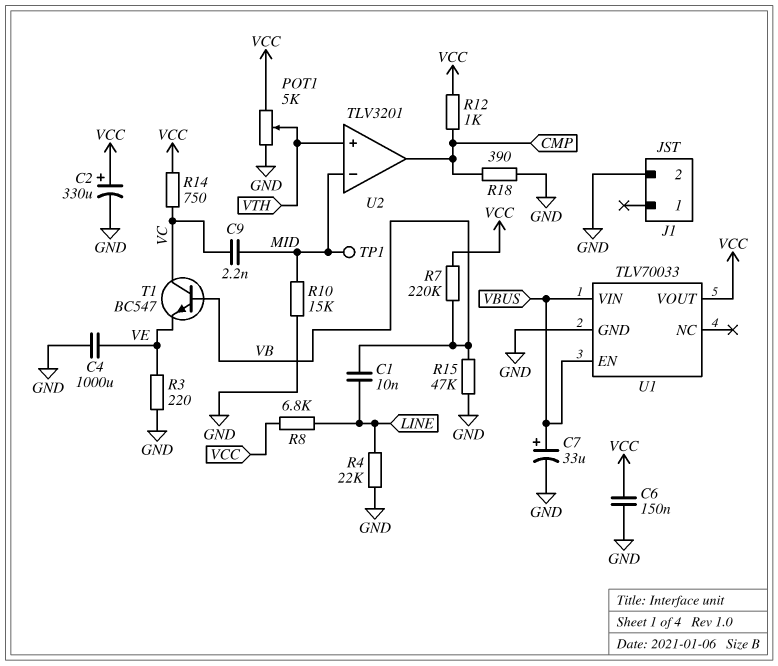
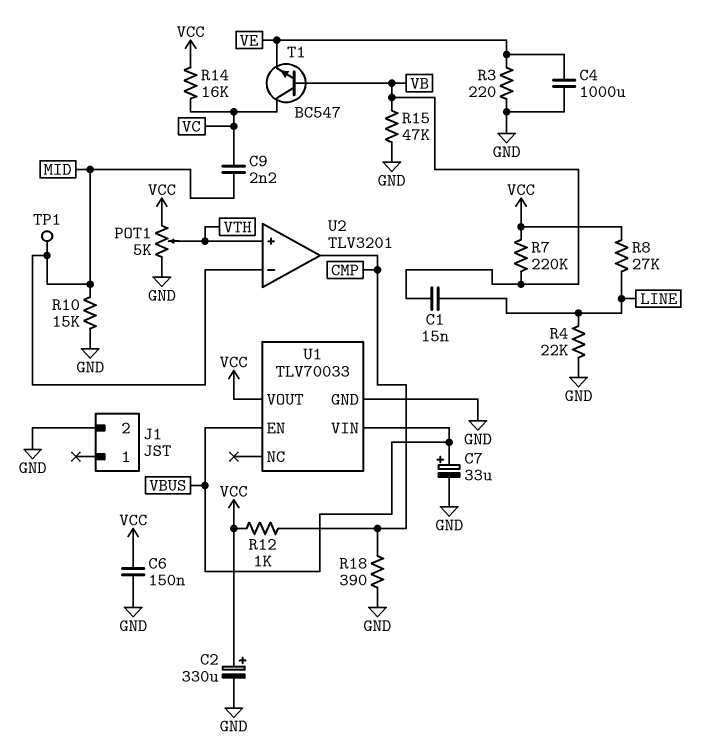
C1: 10nF (LINE, VB) -> 15nF (LINE, VB)
R8: 6.8k (LINE, VCC) -> 27k (LINE, VCC)
R14: 750 (VC, VCC) -> 16k (VC, VCC)

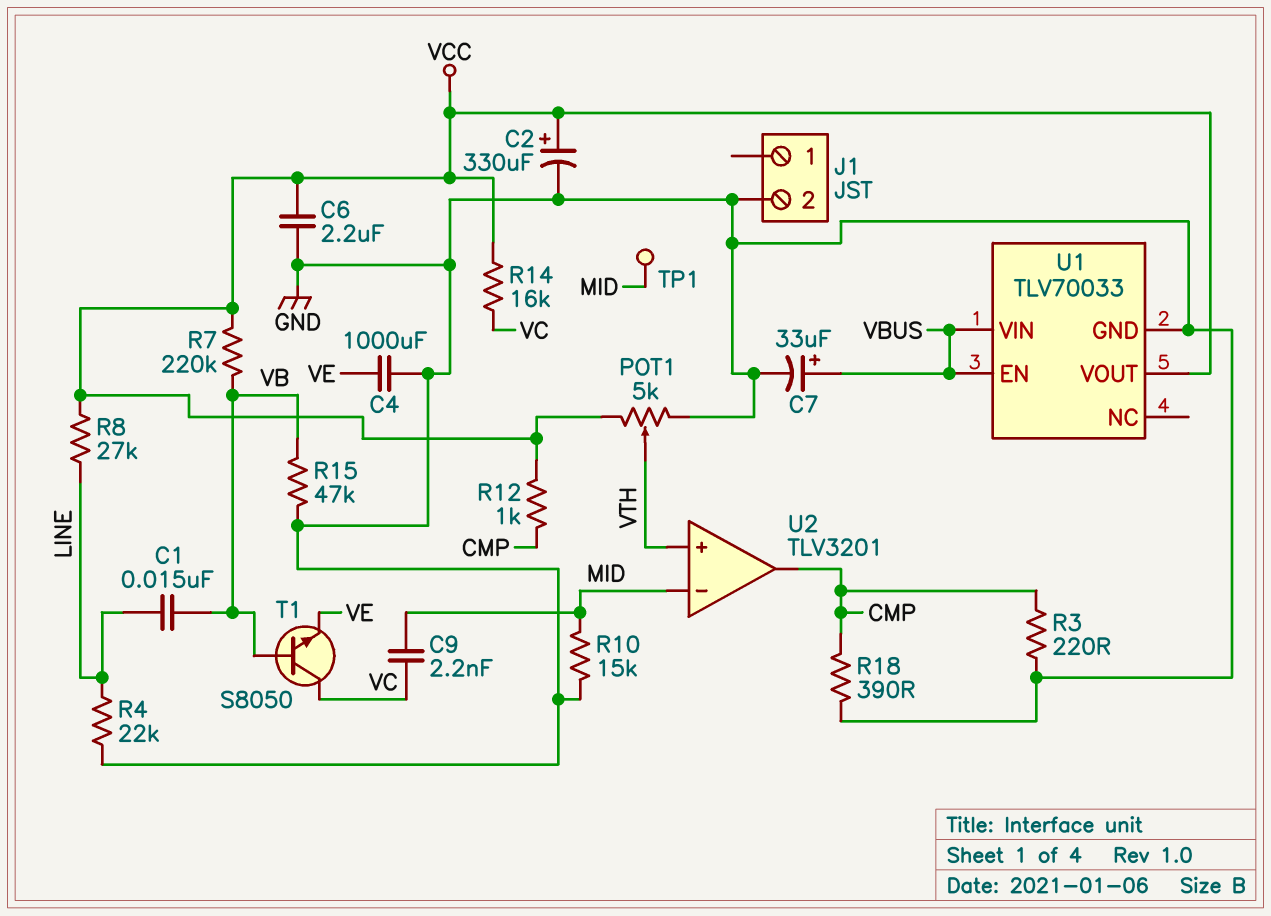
C6: 150nF (GND, VCC) -> 2.2uF (GND, VCC)
R3: 220 (GND, VE) -> 220 (CMP, GND)
T1: NPN BC547 (B VB, C VC, E VE) -> NPN S8050 (B VB, C VC, E VE)

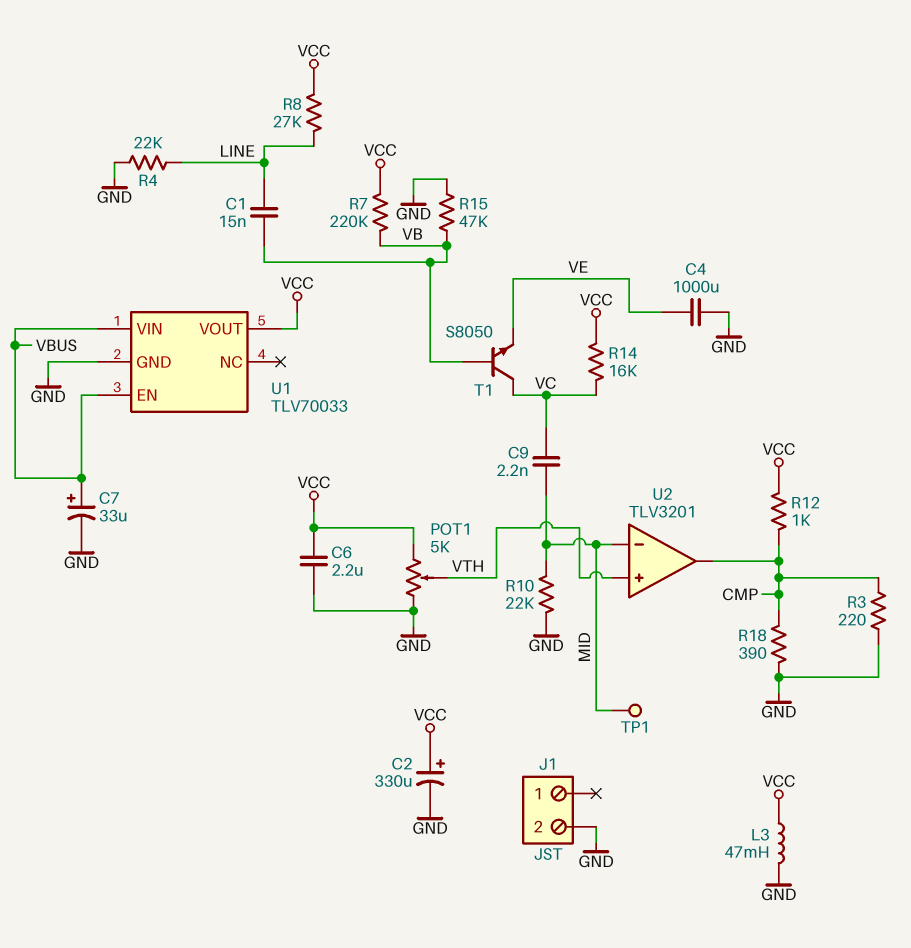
L3: none -> 47mH (GND, VCC)
R10: 15k (GND, MID) -> 22k (GND, MID)

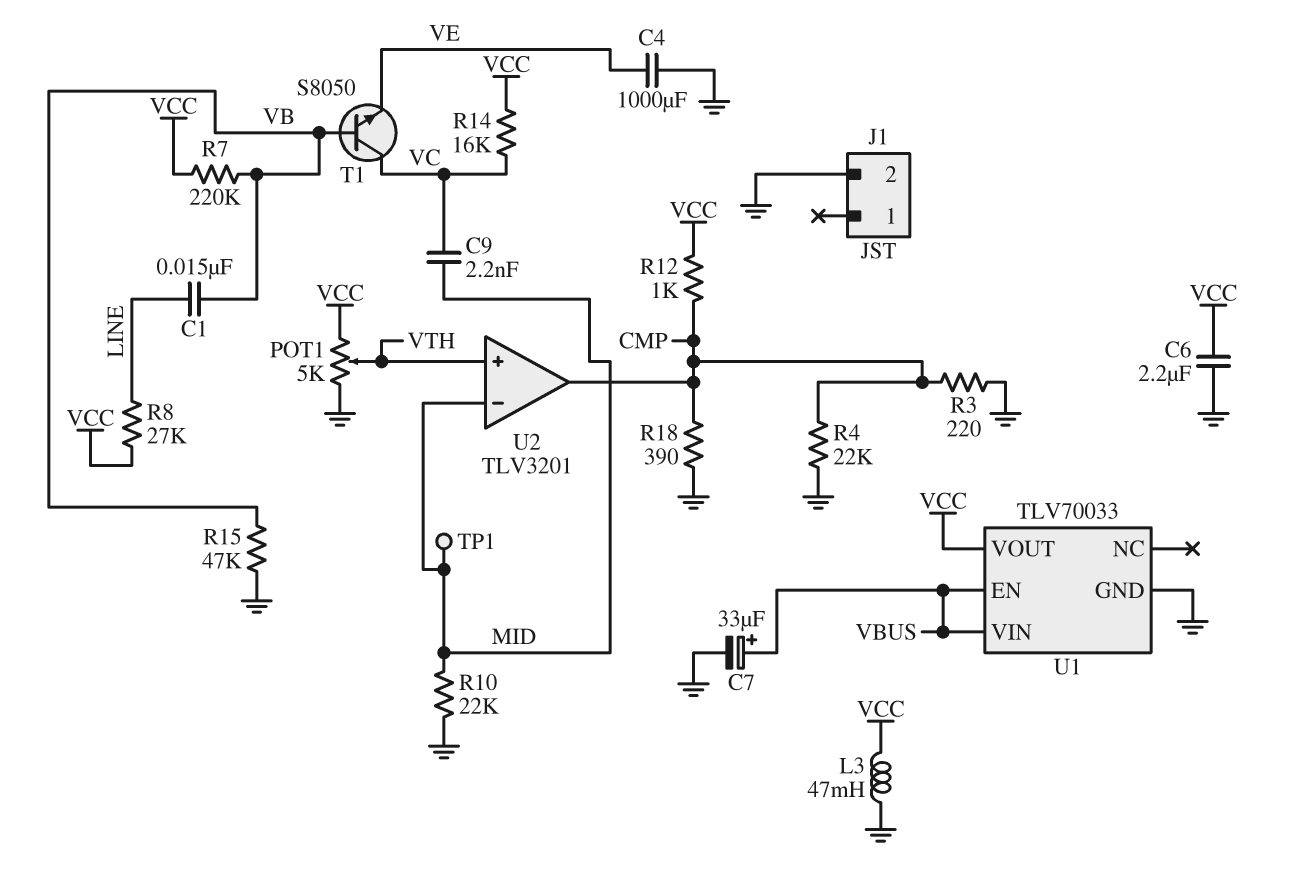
C2: 330uF (plus VCC, minus GND) -> none
R4: 22k (GND, LINE) -> 22k (CMP, GND)

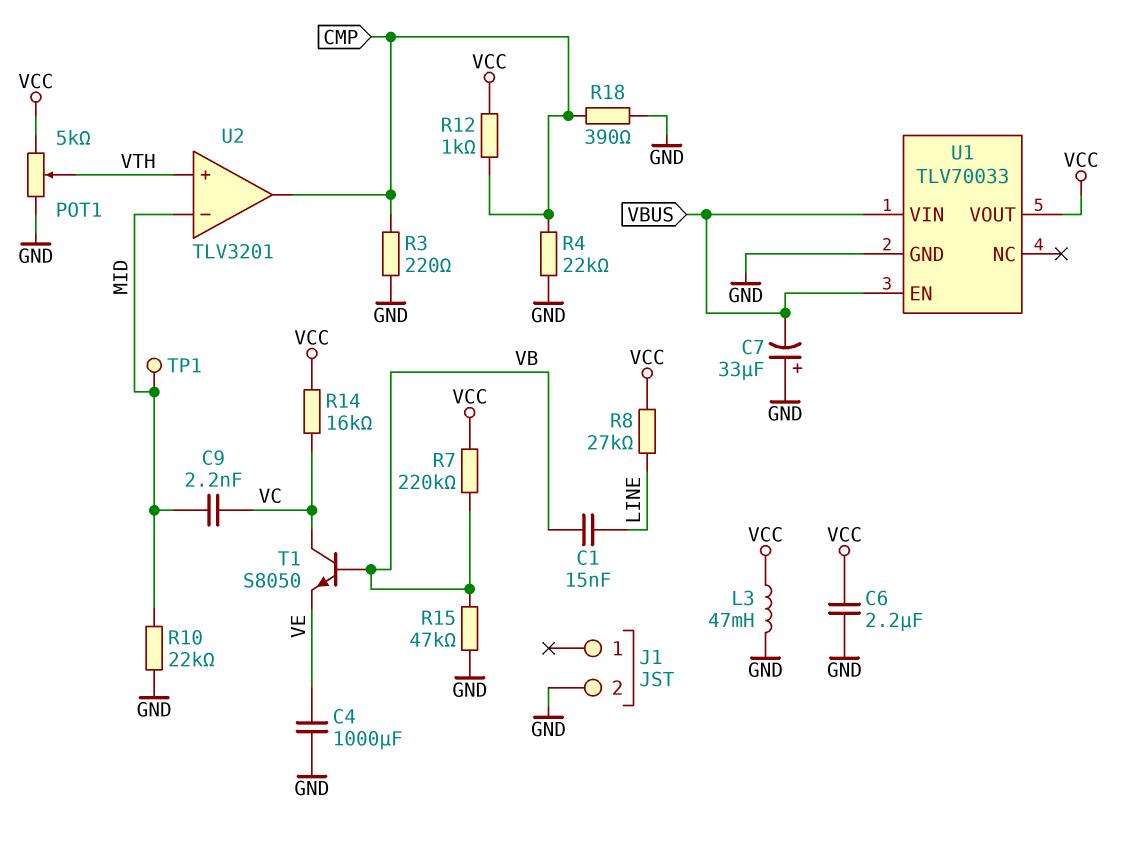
C7: 33uF (plus VBUS, minus GND) -> 33uF (plus GND, minus VBUS)

